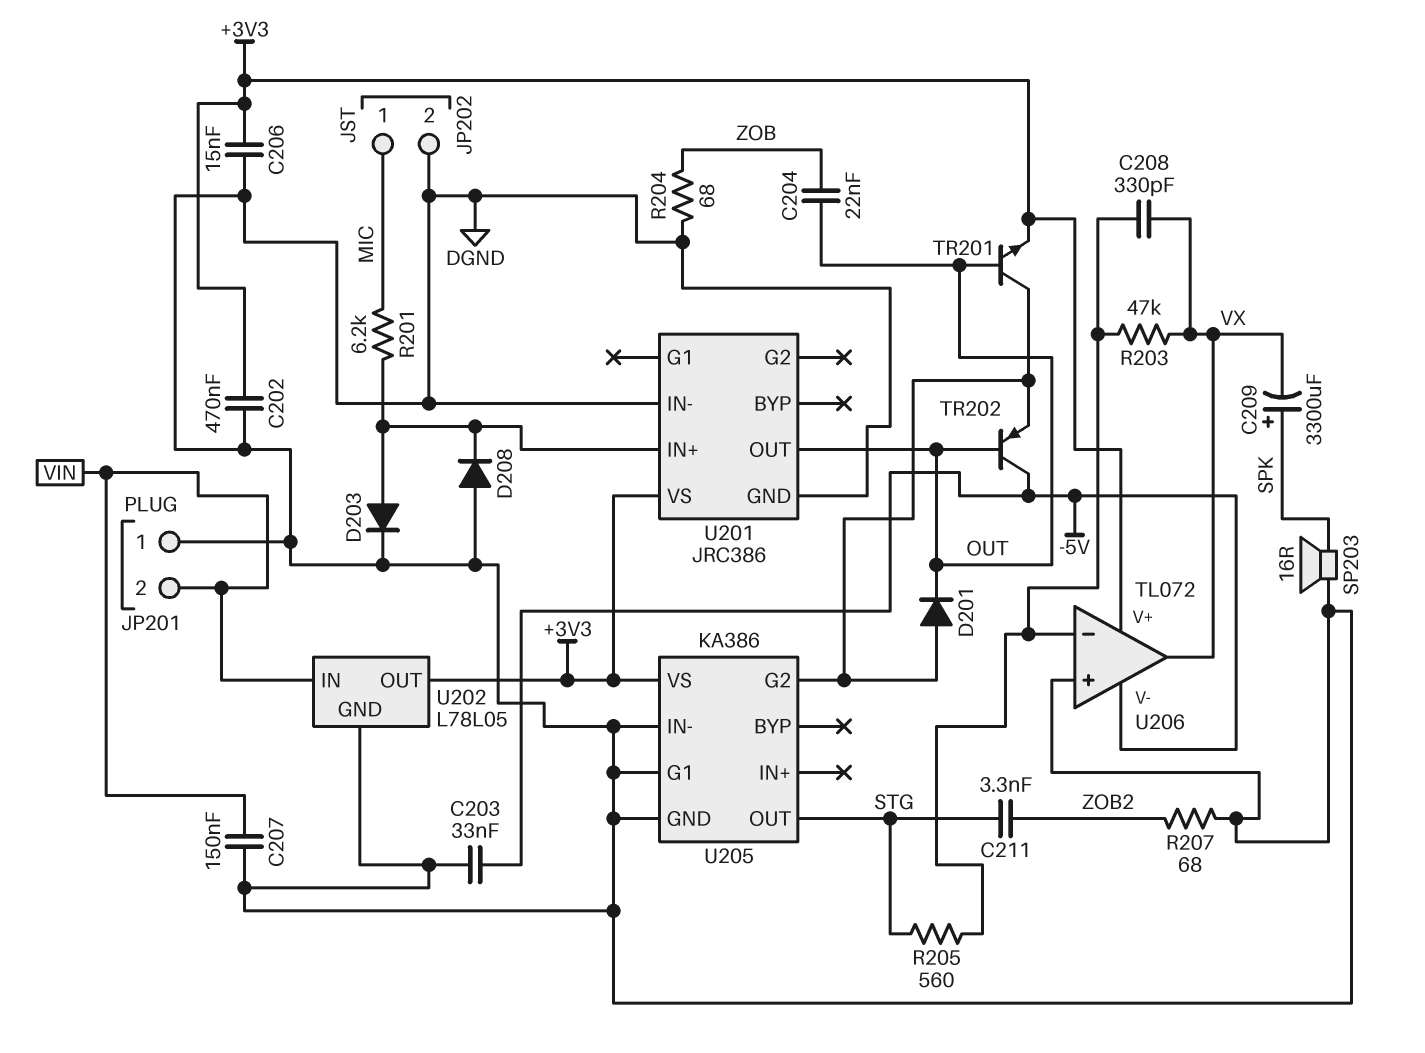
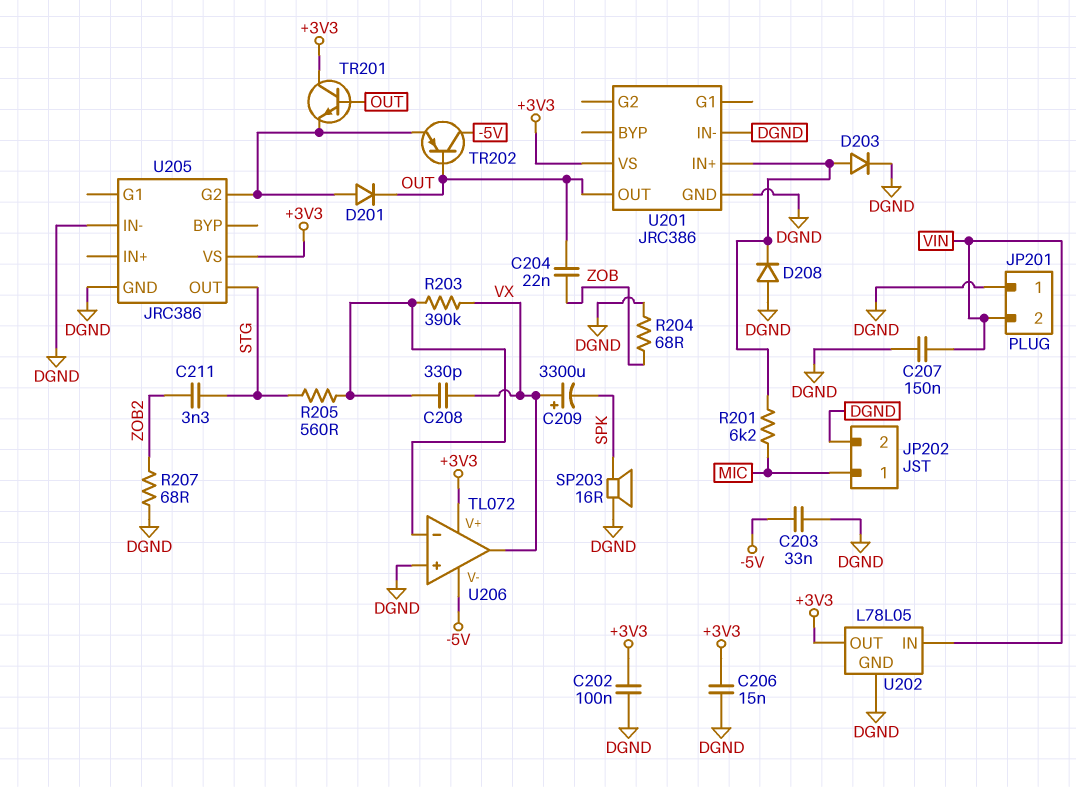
C202: 470nF (+3V3, DGND) -> 100nF (+3V3, DGND)
C209: 3300uF (plus SPK, minus VX) -> 3300uF (plus VX, minus SPK)
R203: 47k (U206/in-, VX) -> 390k (U206/in-, VX)
TR201: NPN (B OUT, C U205/G2, E +3V3) -> NPN (B OUT, C +3V3, E U205/G2)
U205: KA386 -> JRC386
U205 pin G1: DGND -> none

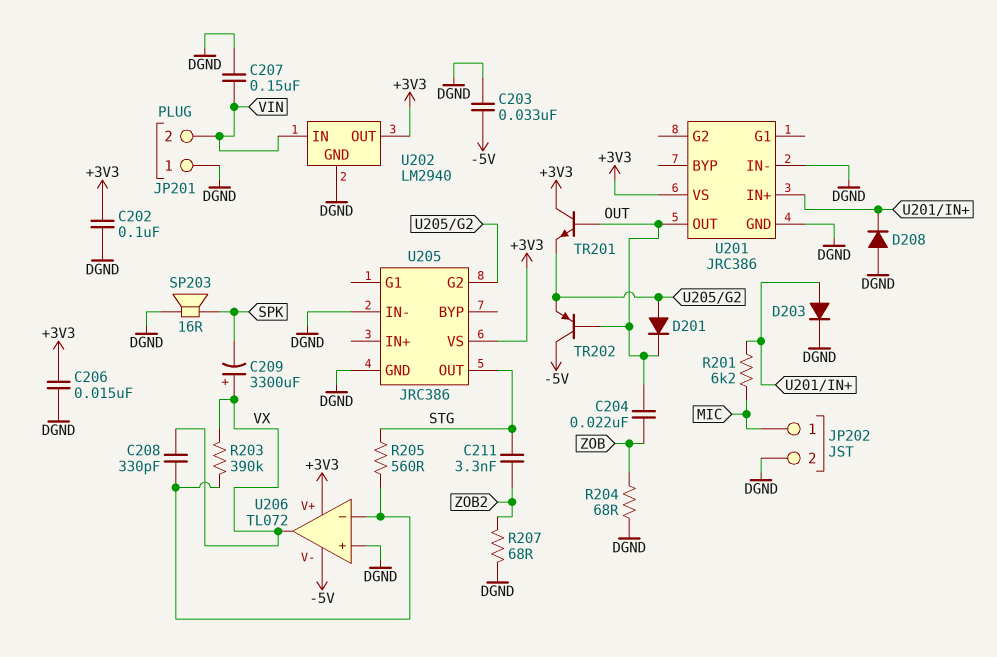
U202: L78L05 -> LM2940

